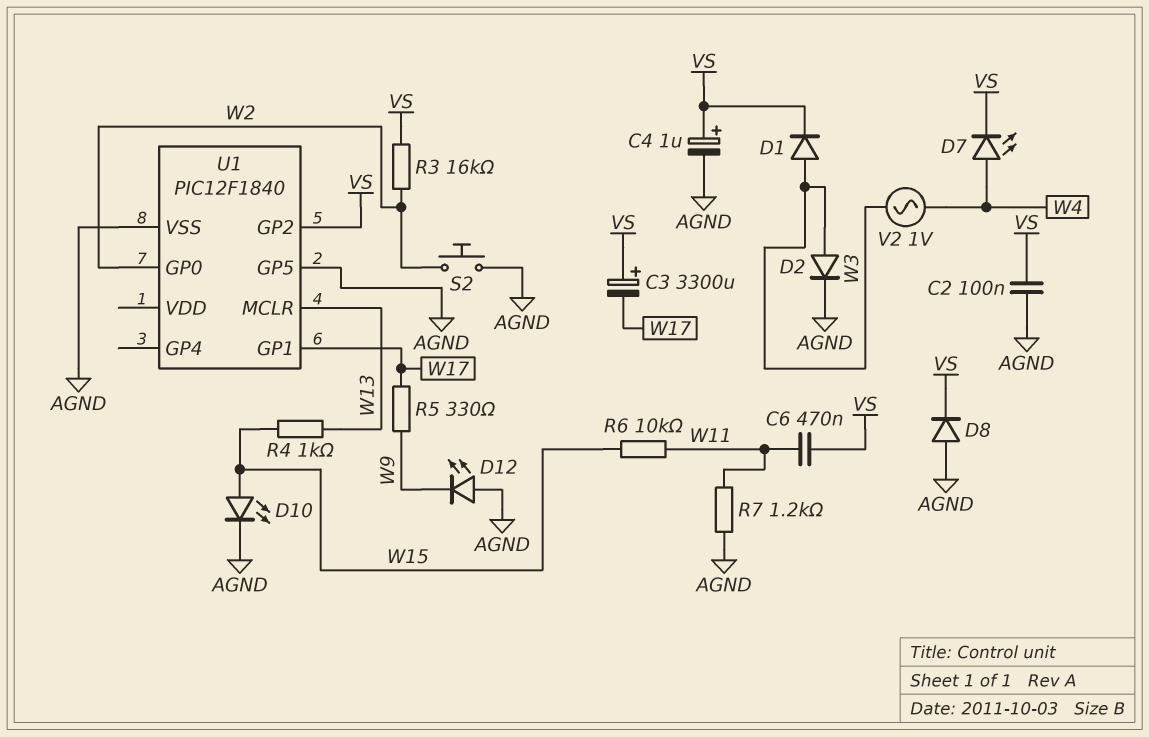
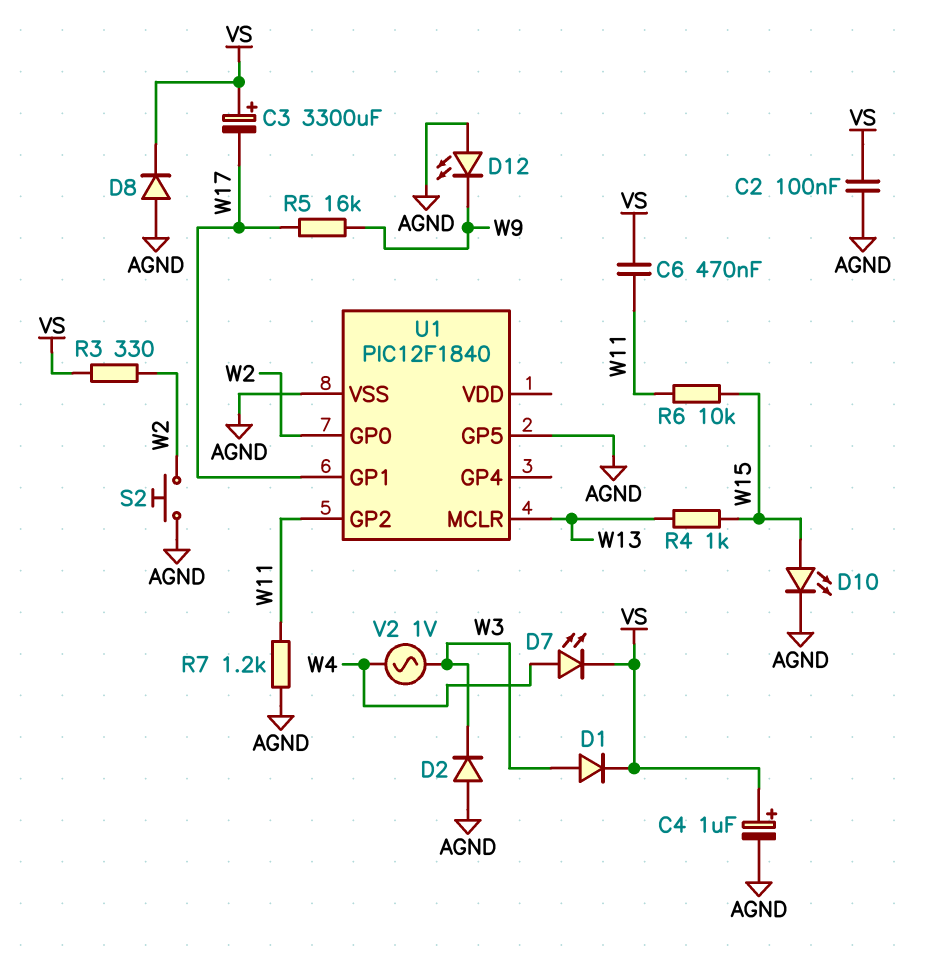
D2: diode (A W3, K AGND) -> diode (A AGND, K W3)
R3: 16k (VS, W2) -> 330 (VS, W2)
R5: 330 (W9, W17) -> 16k (W9, W17)
U1 pin GP2: VS -> W11

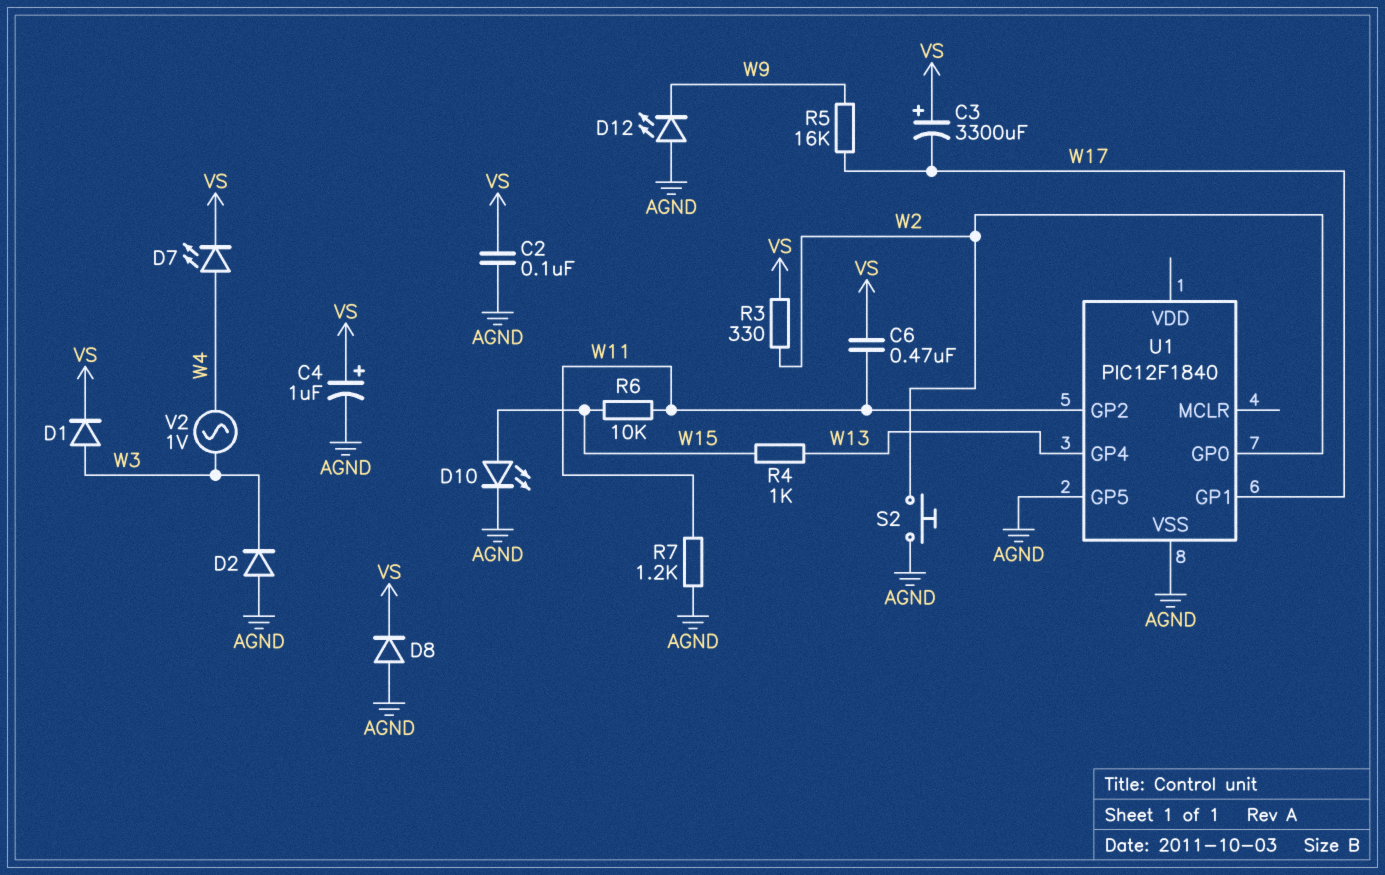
U1 pin GP4: none -> W13
U1 pin MCLR: W13 -> none

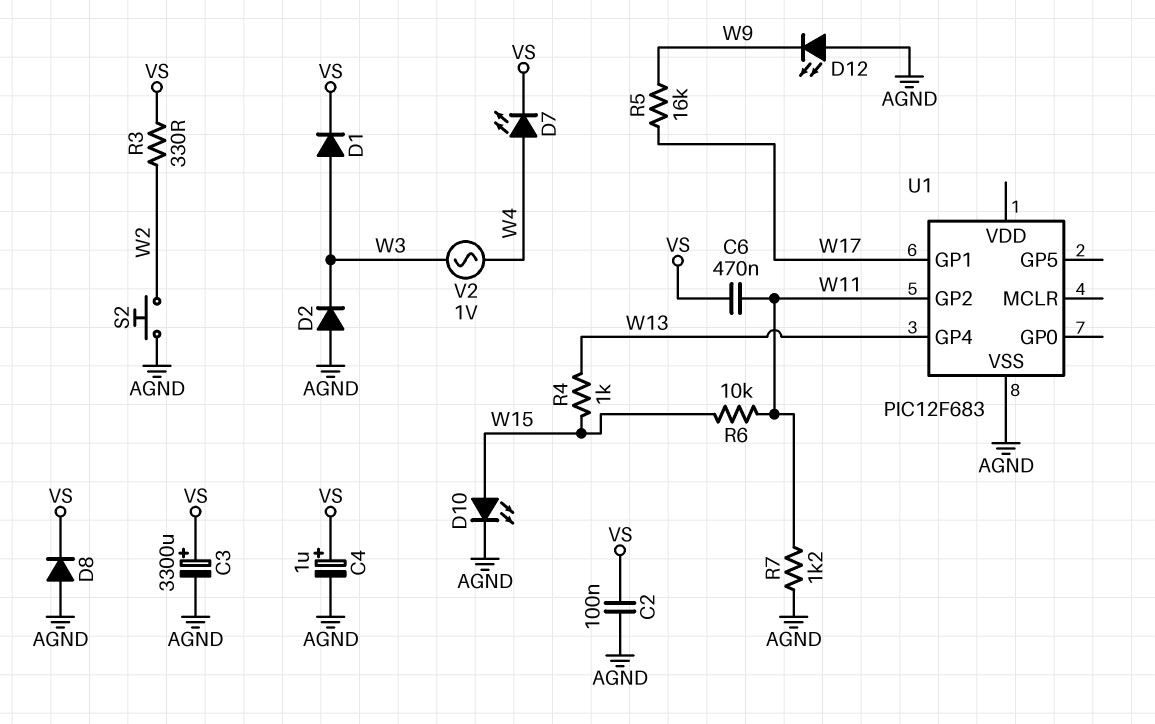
C3: 3300uF (plus VS, minus W17) -> 3300uF (plus VS, minus AGND)
U1: PIC12F1840 -> PIC12F683
U1 pin GP0: W2 -> none
U1 pin GP5: AGND -> none

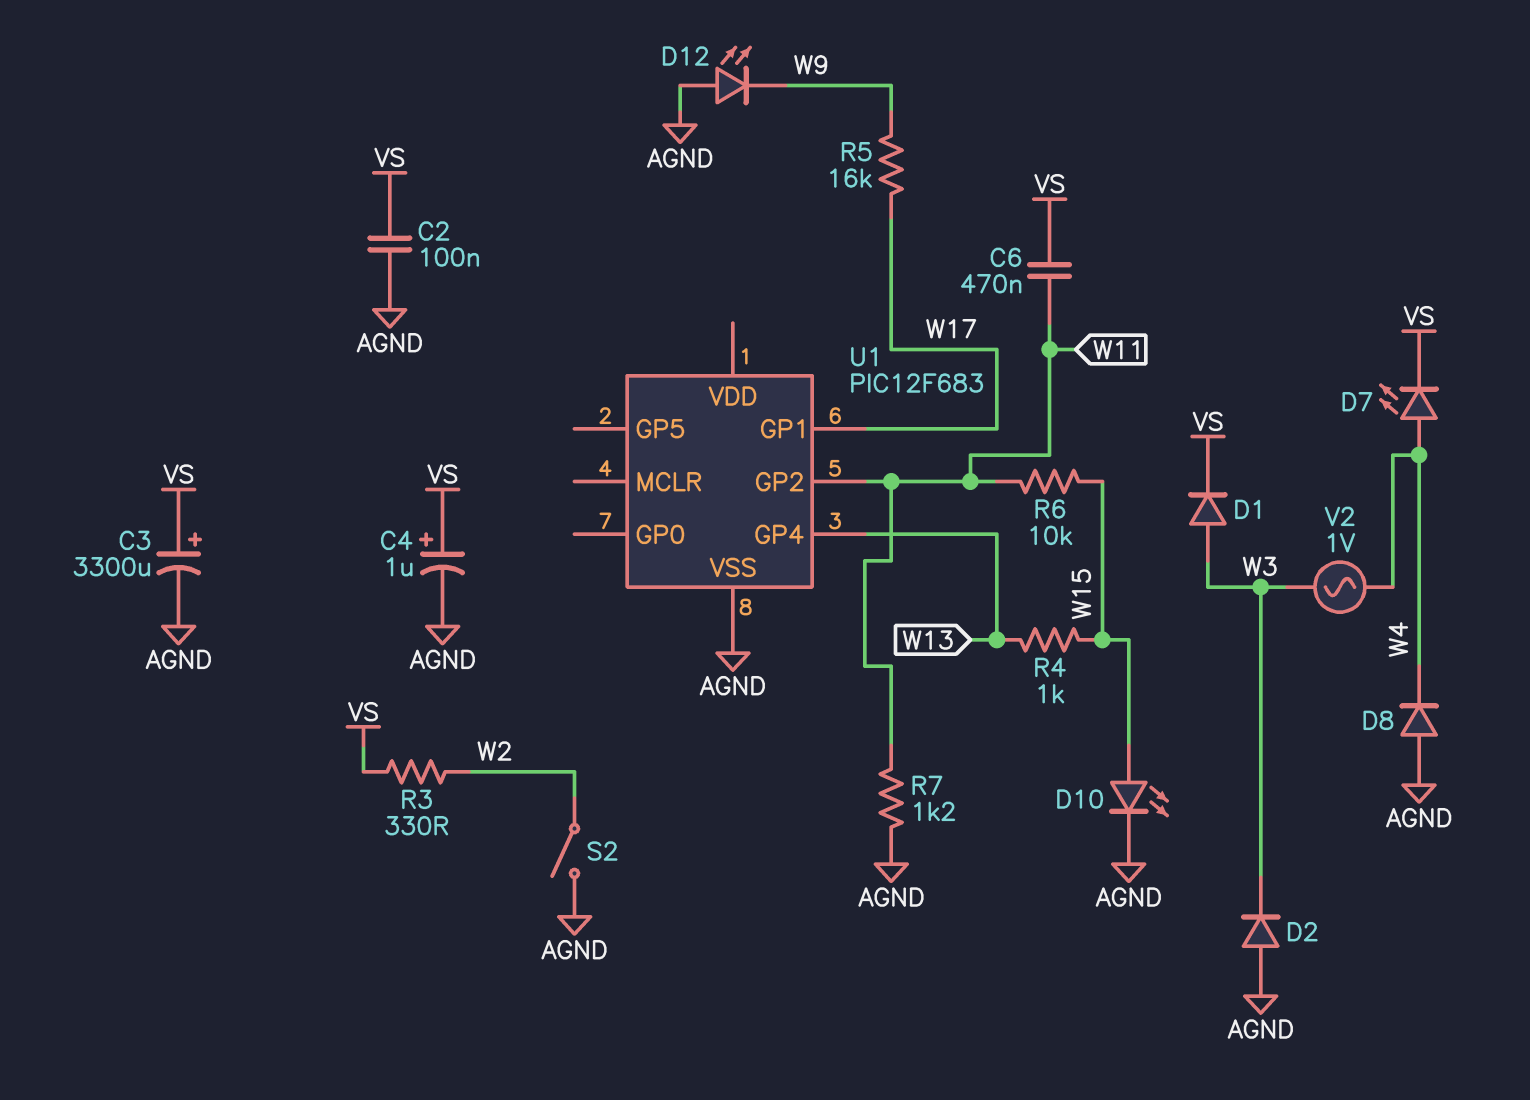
D8: diode (A AGND, K VS) -> diode (A AGND, K W4)
S2: button (AGND, W2) -> switch (AGND, W2)

